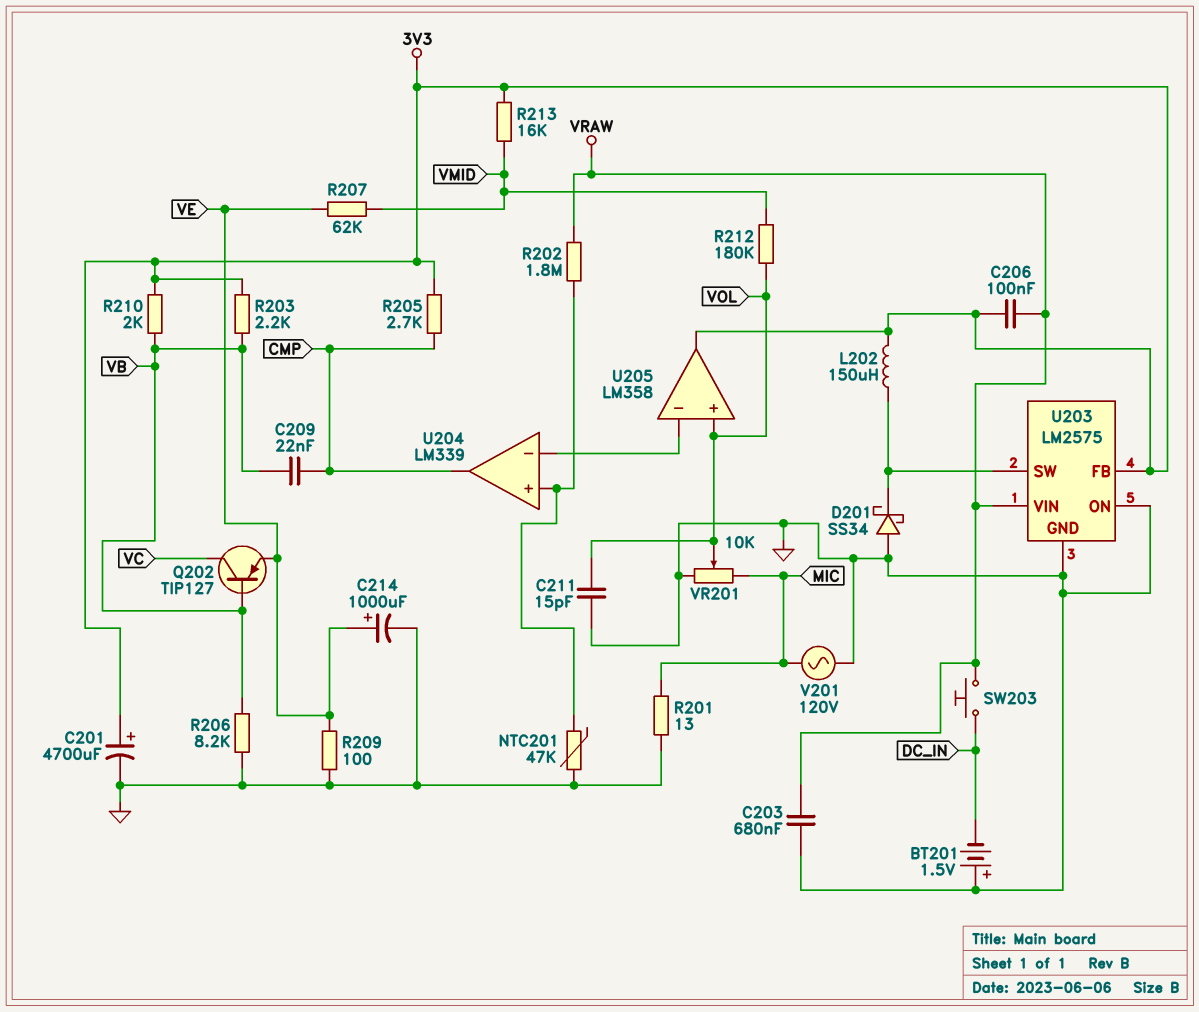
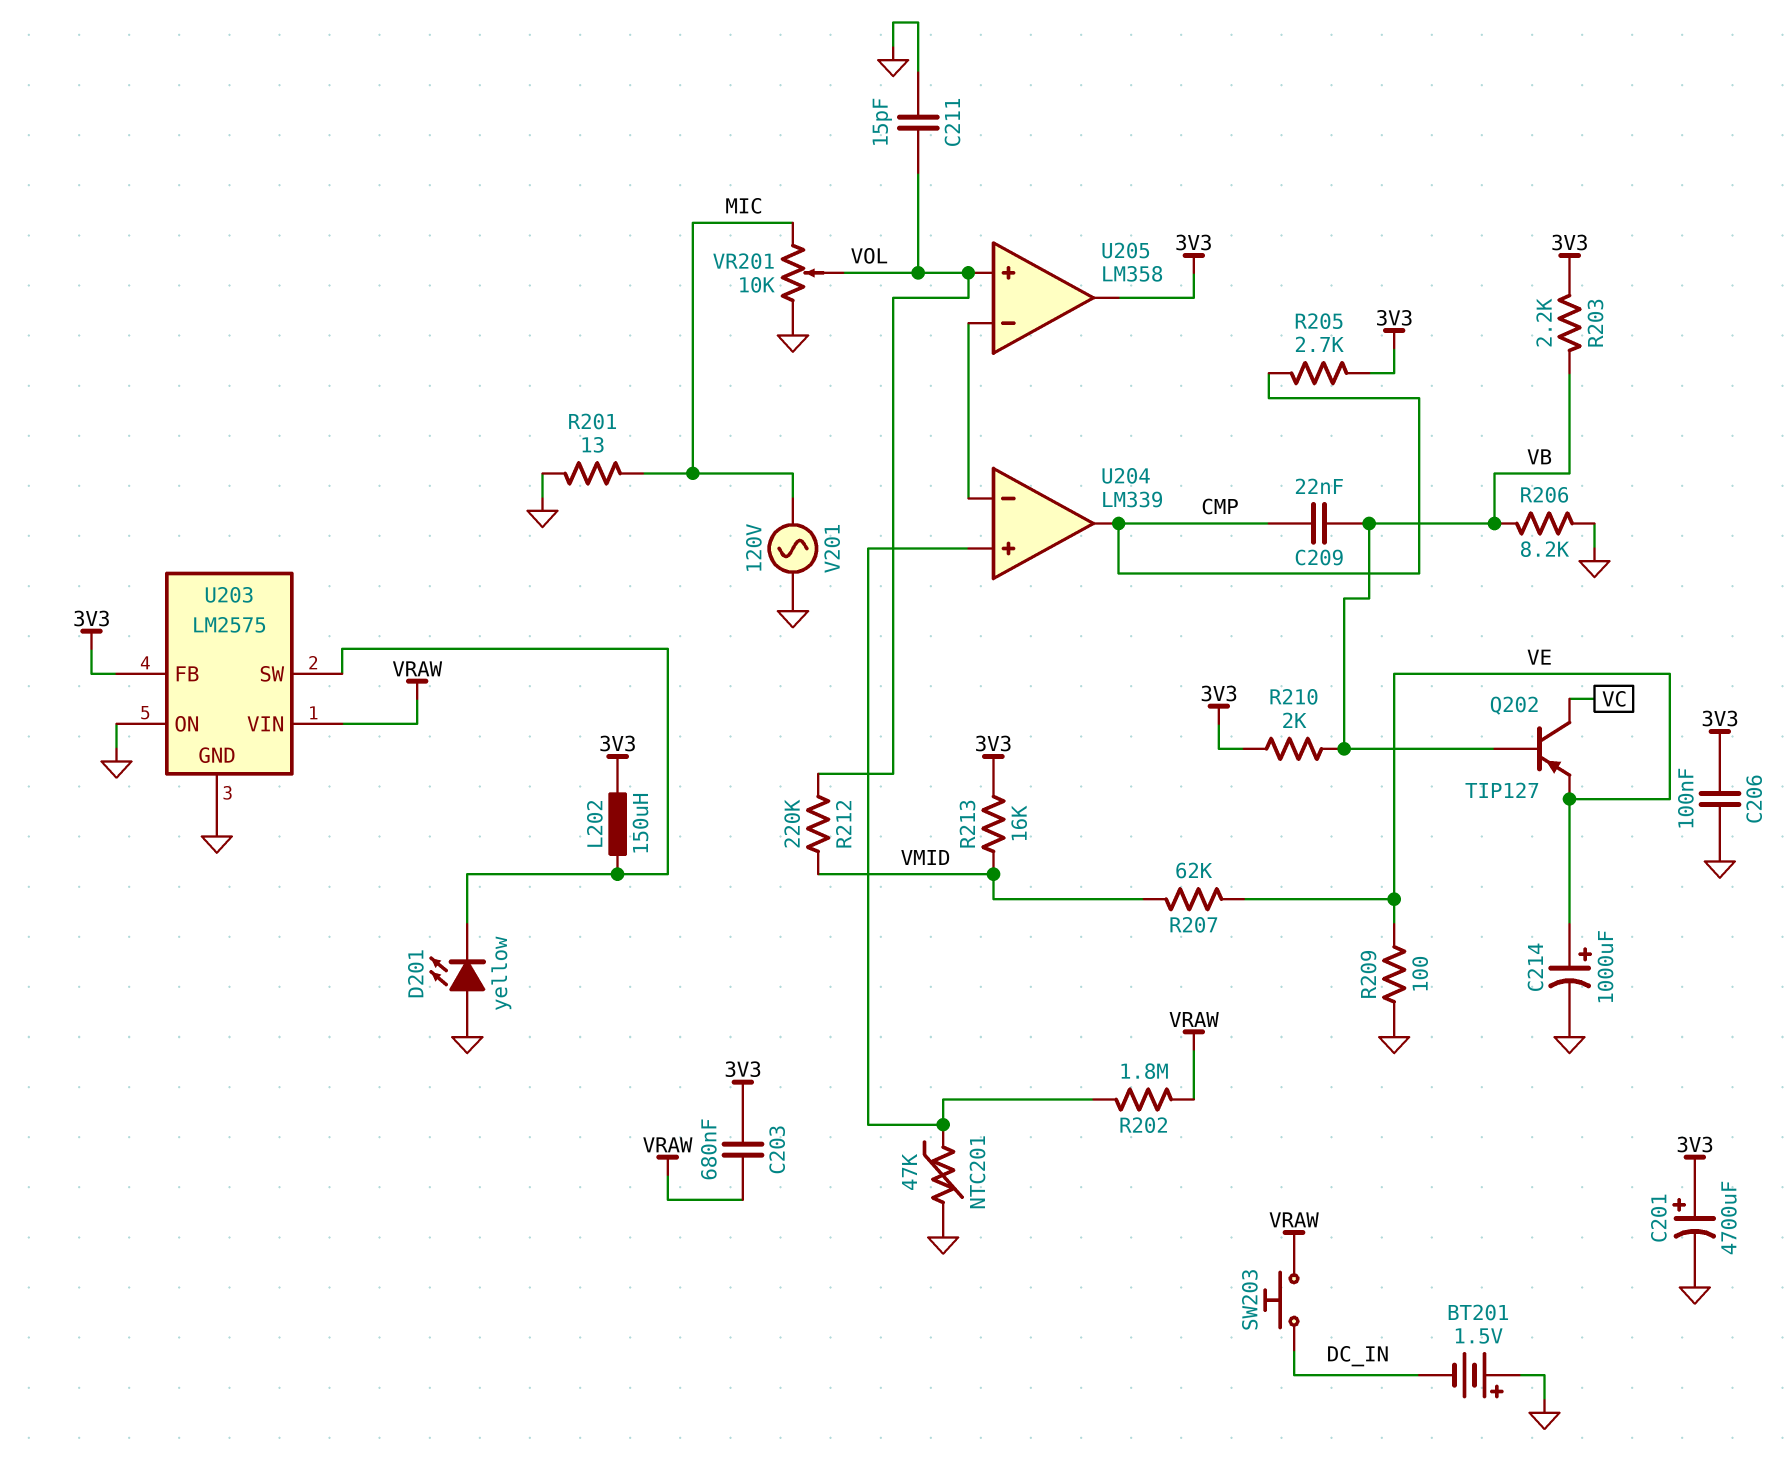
C203: 680nF (GND, VRAW) -> 680nF (3V3, VRAW)
C206: 100nF (3V3, VRAW) -> 100nF (3V3, GND)
D201: schottky SS34 (A GND, K U203/SW) -> LED yellow (A GND, K U203/SW)
R212: 180k (VMID, VOL) -> 220k (VMID, VOL)

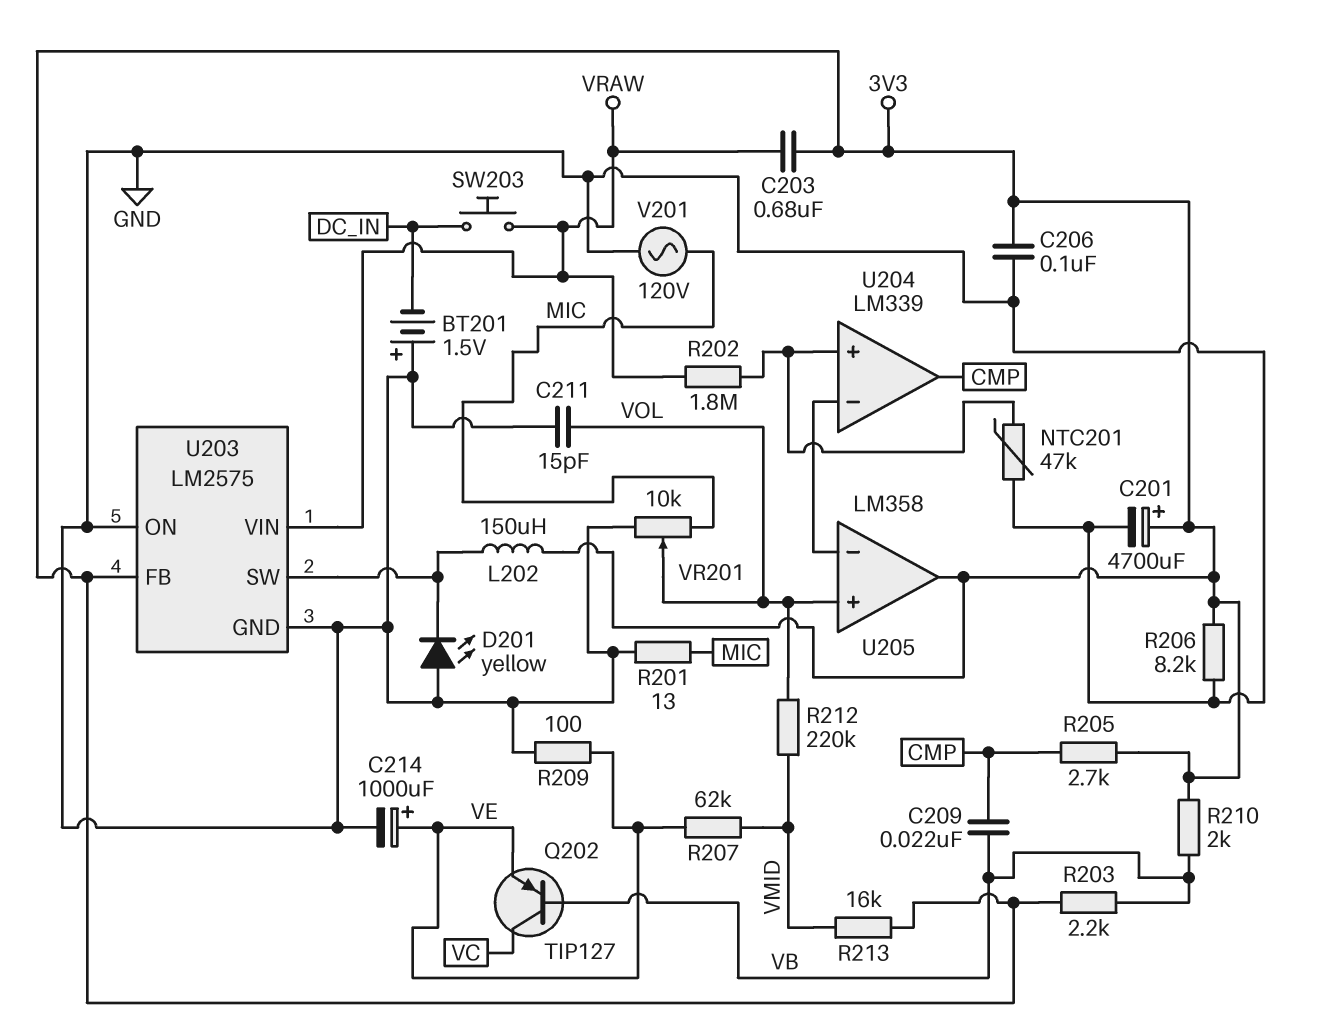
R206: 8.2k (GND, VB) -> 8.2k (3V3, GND)

